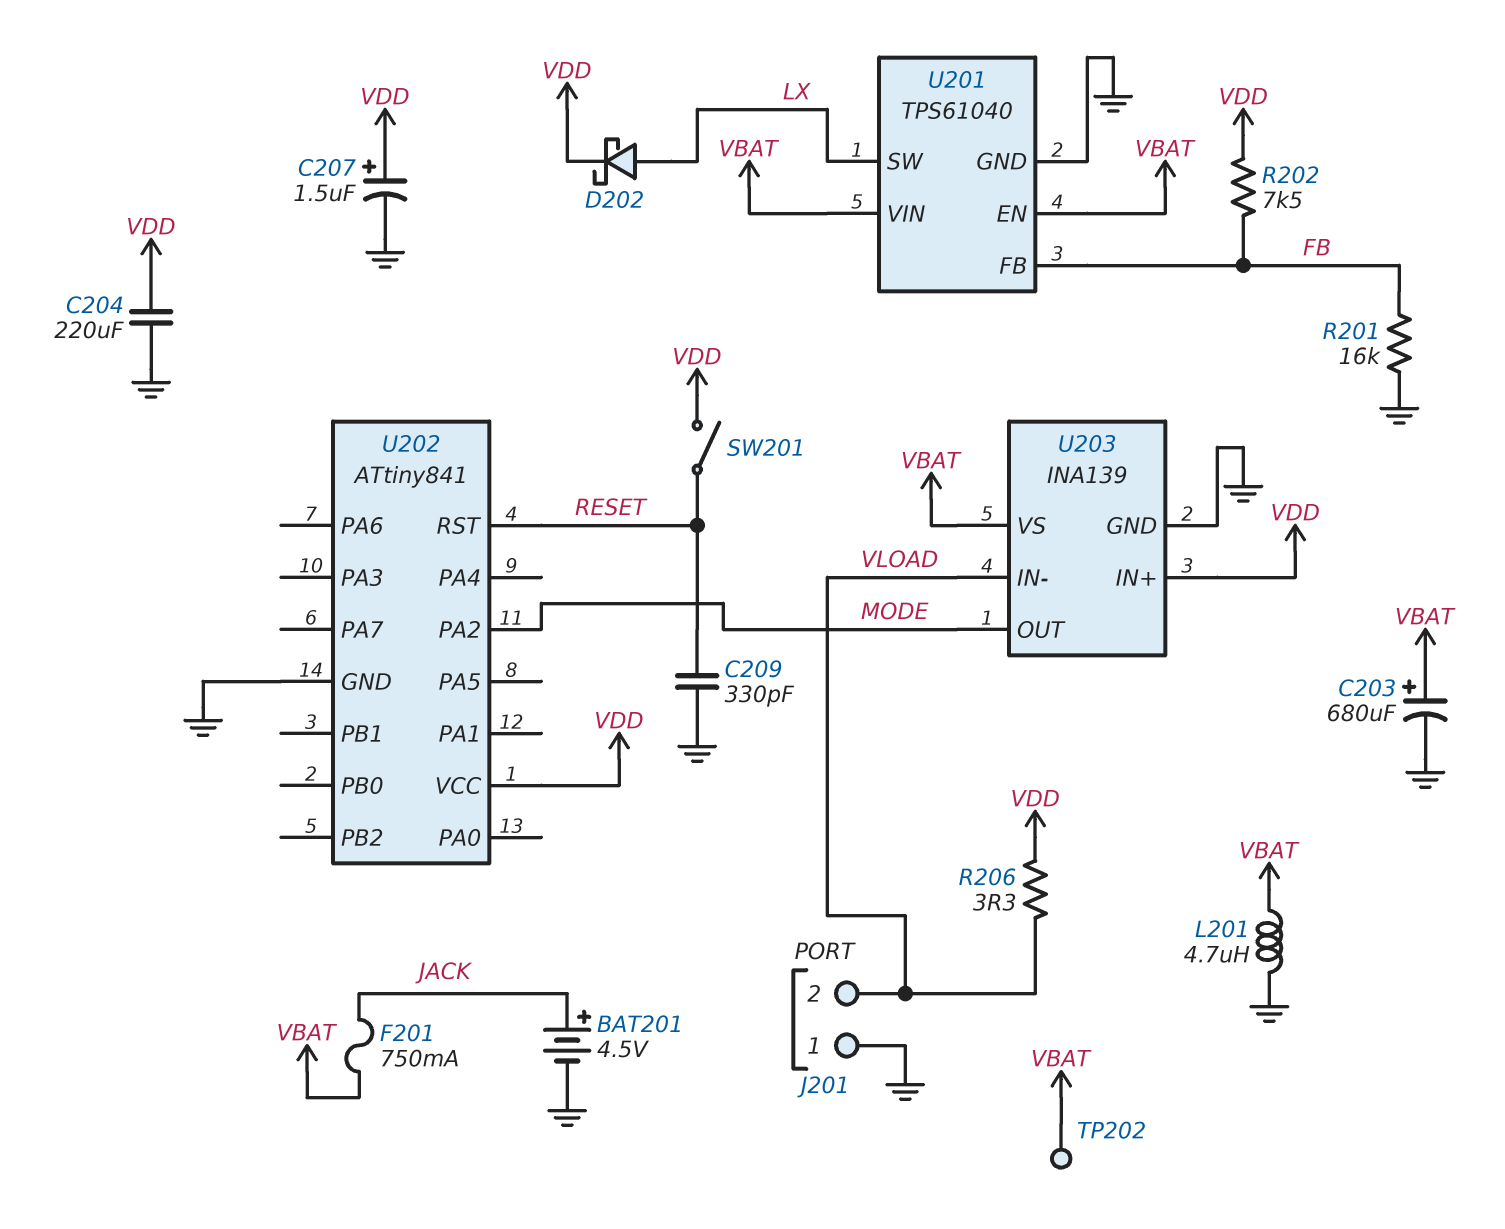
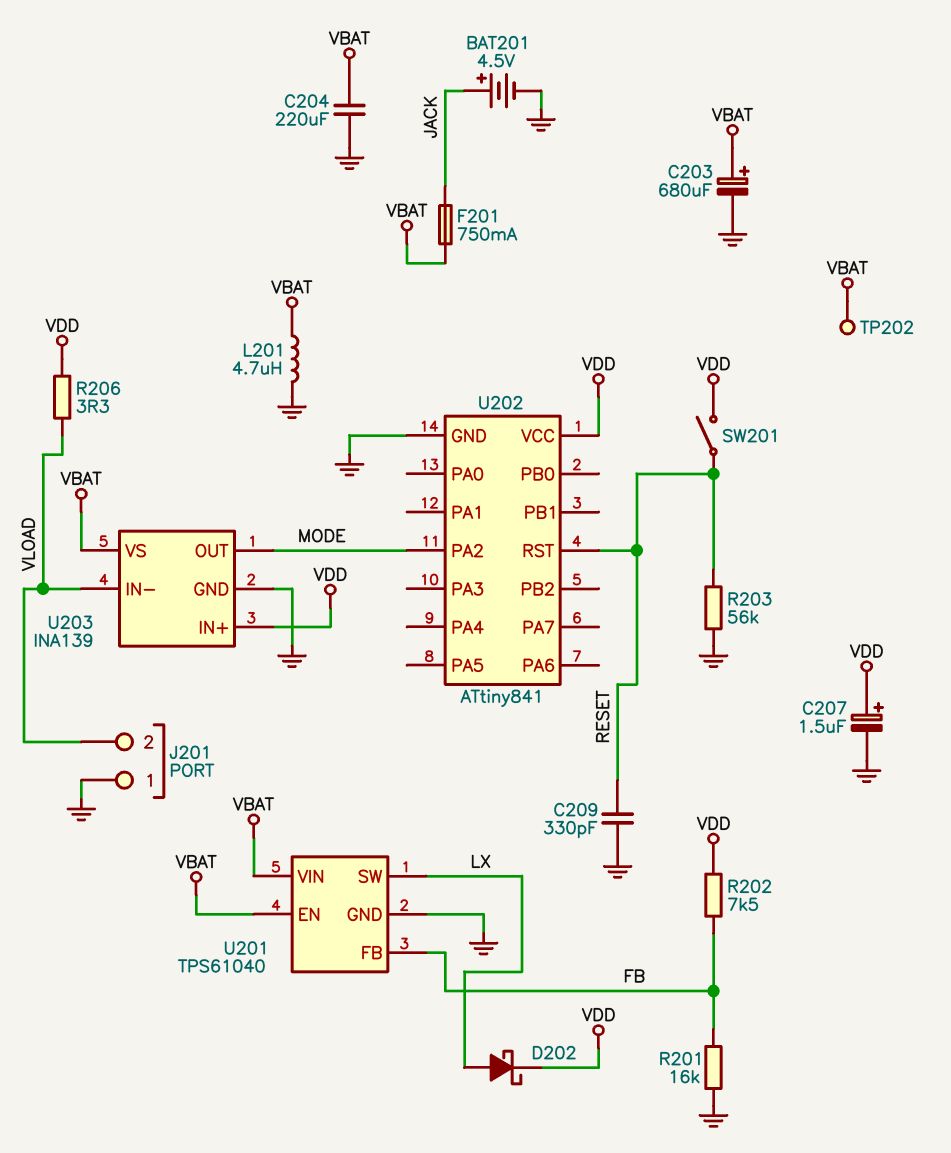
C204: 220uF (GND, VDD) -> 220uF (GND, VBAT)
R203: none -> 56k (GND, RESET)

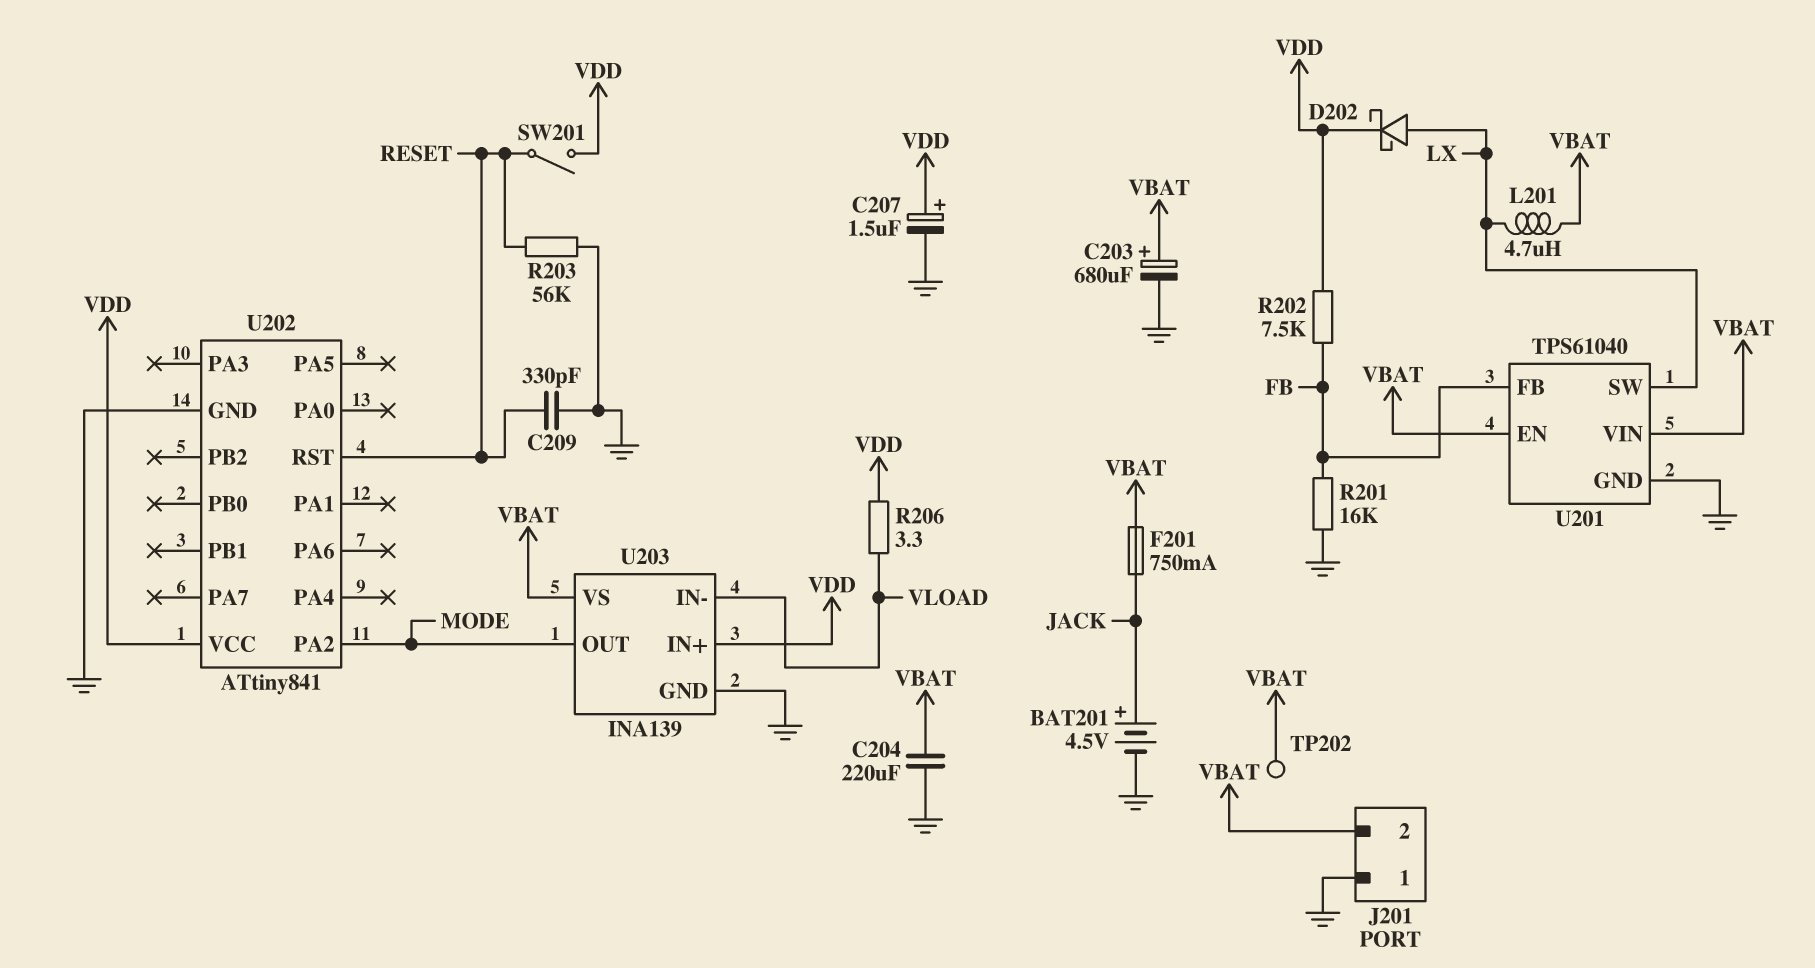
J201 pin 2: VLOAD -> VBAT
L201: 4.7uH (GND, VBAT) -> 4.7uH (LX, VBAT)

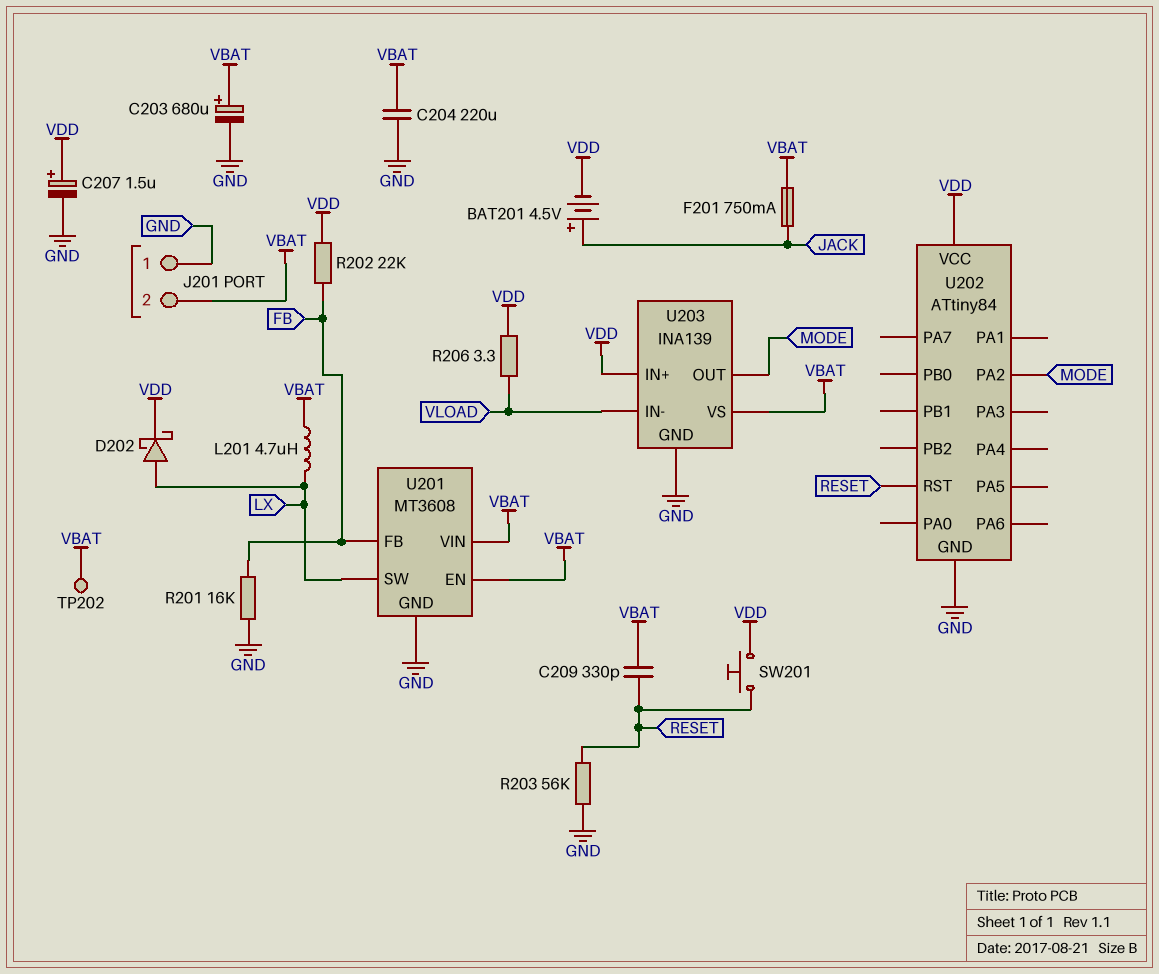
BAT201: 4.5V (plus JACK, minus GND) -> 4.5V (plus JACK, minus VDD)
C209: 330pF (GND, RESET) -> 330pF (RESET, VBAT)
R202: 7.5k (FB, VDD) -> 22k (FB, VDD)
SW201: switch (RESET, VDD) -> button (RESET, VDD)
U201: TPS61040 -> MT3608
U202: ATtiny841 -> ATtiny84

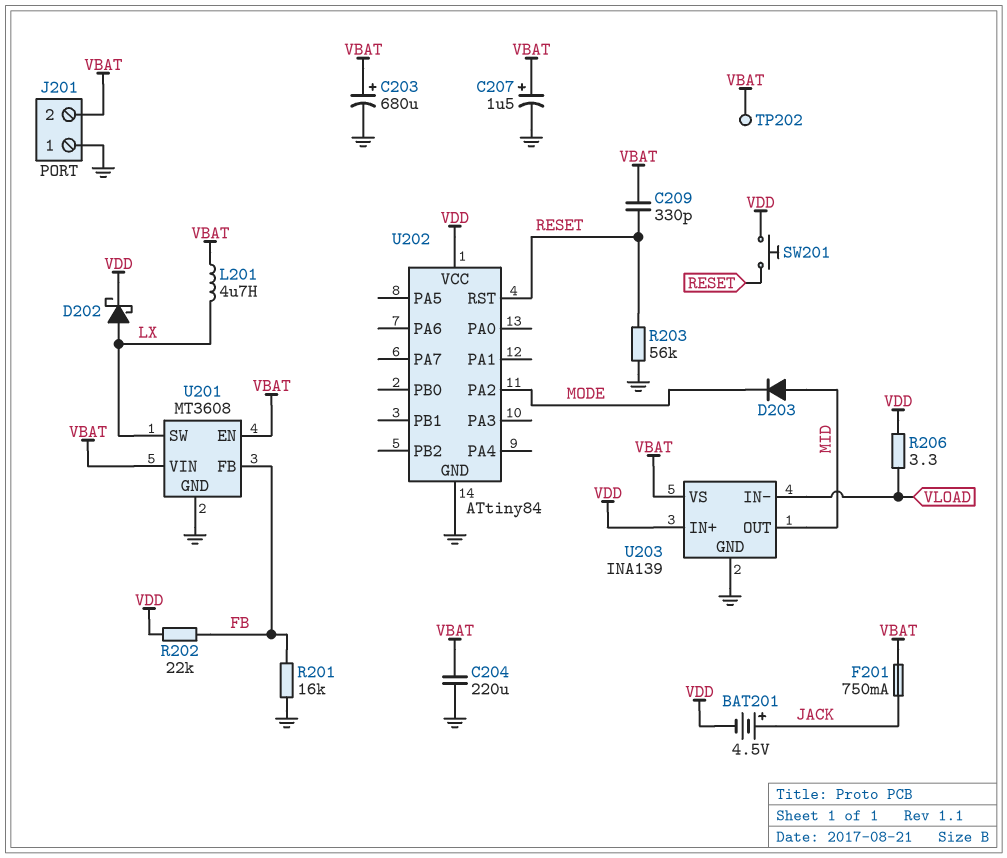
C207: 1.5uF (plus VDD, minus GND) -> 1.5uF (plus VBAT, minus GND)
D203: none -> diode (A MID, K MODE)
U203 pin OUT: MODE -> MID

